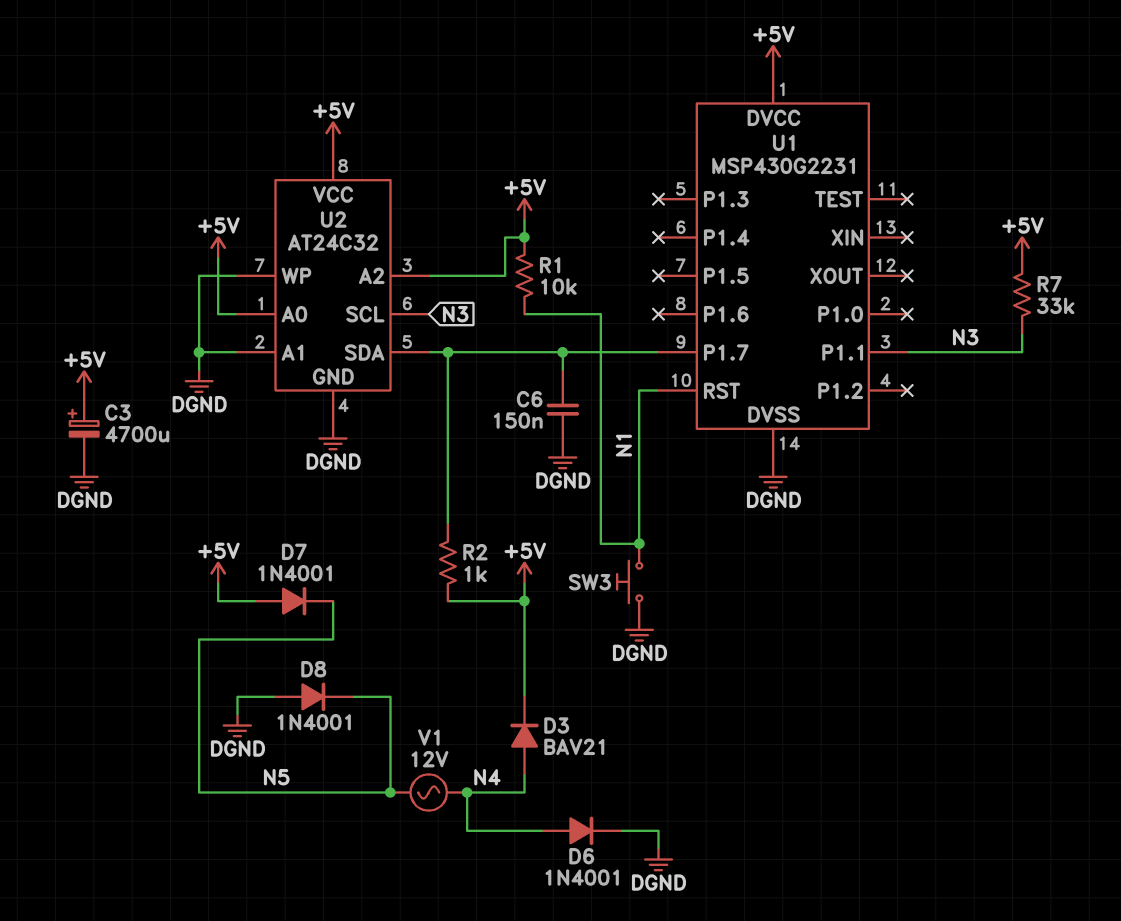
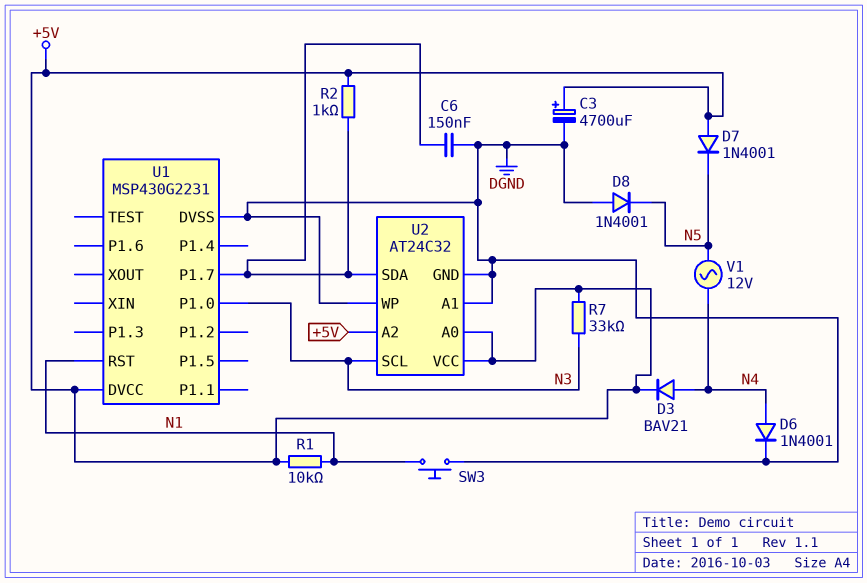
U1 pin P1.0: none -> N3
U1 pin P1.1: N3 -> none

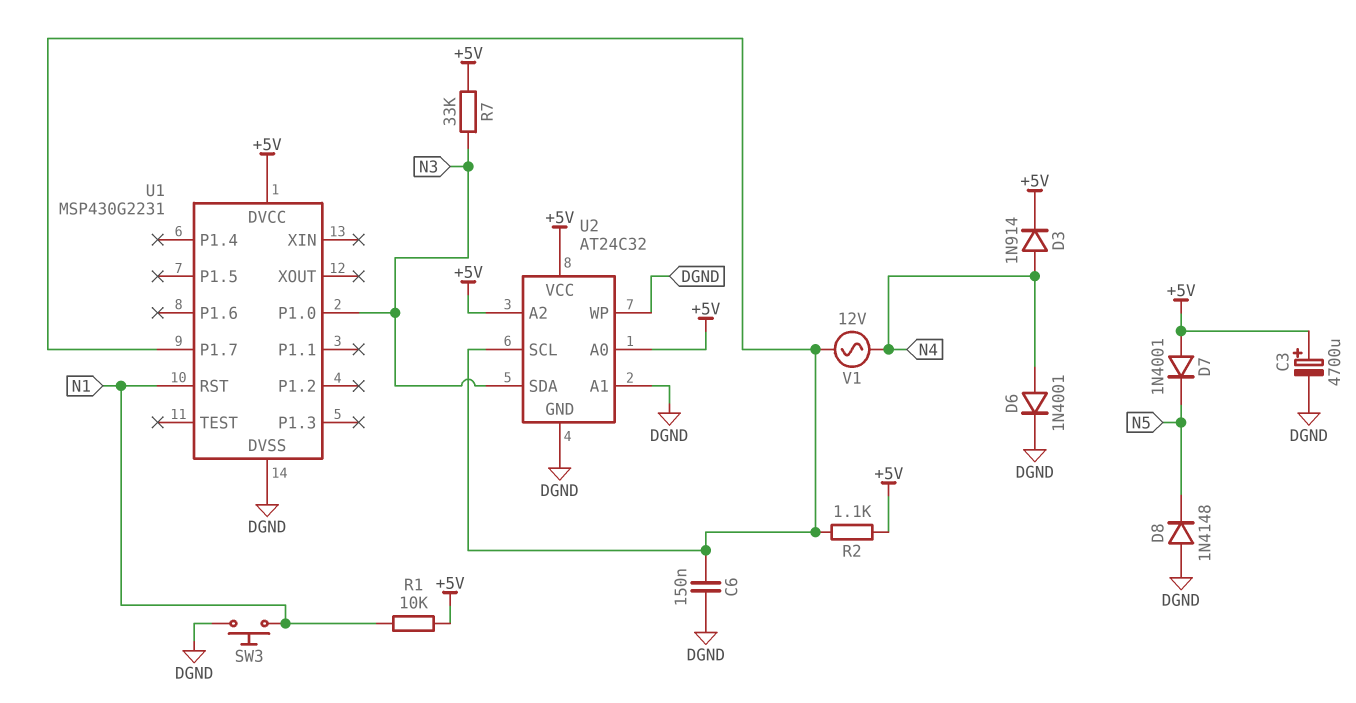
D3: diode BAV21 (A N4, K +5V) -> diode 1N914 (A N4, K +5V)
D8: diode 1N4001 (A DGND, K N5) -> diode 1N4148 (A DGND, K N5)
R2: 1k (+5V, U1/P1.7) -> 1.1k (+5V, U1/P1.7)
U2 pin SCL: N3 -> U1/P1.7
U2 pin SDA: U1/P1.7 -> N3
V1: AC 12V (N4, N5) -> AC 12V (N4, U1/P1.7)

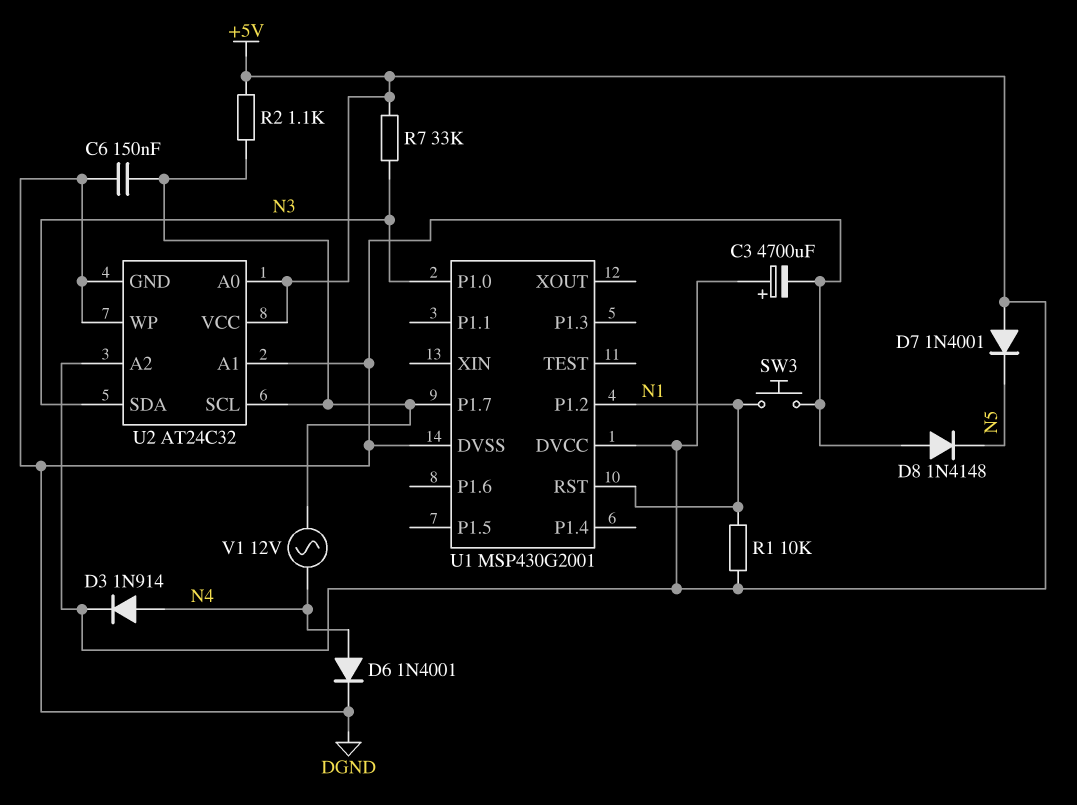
U1: MSP430G2231 -> MSP430G2001
U1 pin P1.2: none -> N1

